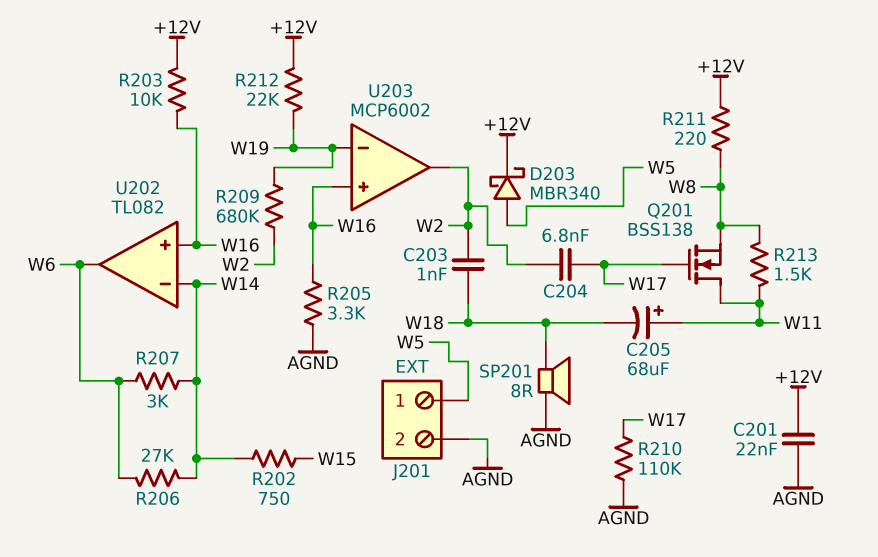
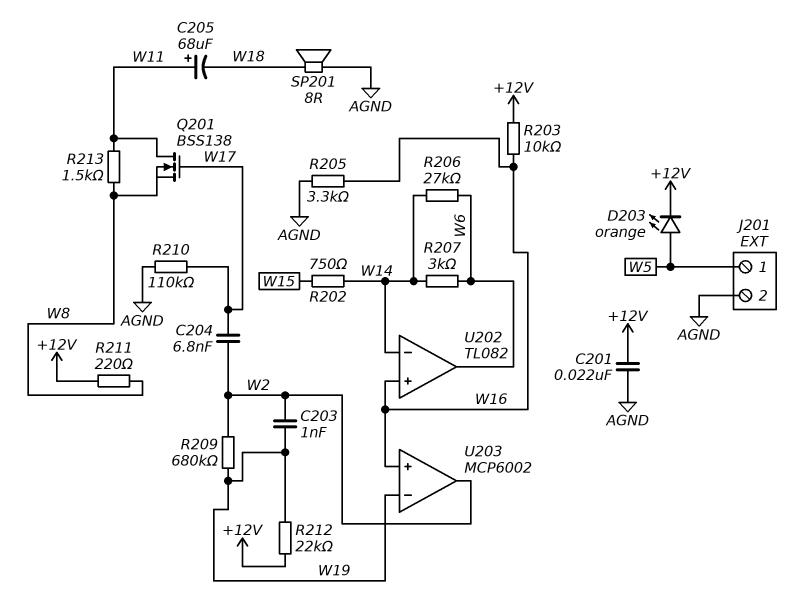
C203: 1nF (W2, W18) -> 1nF (W2, W19)
D203: schottky MBR340 (A W5, K +12V) -> LED orange (A W5, K +12V)

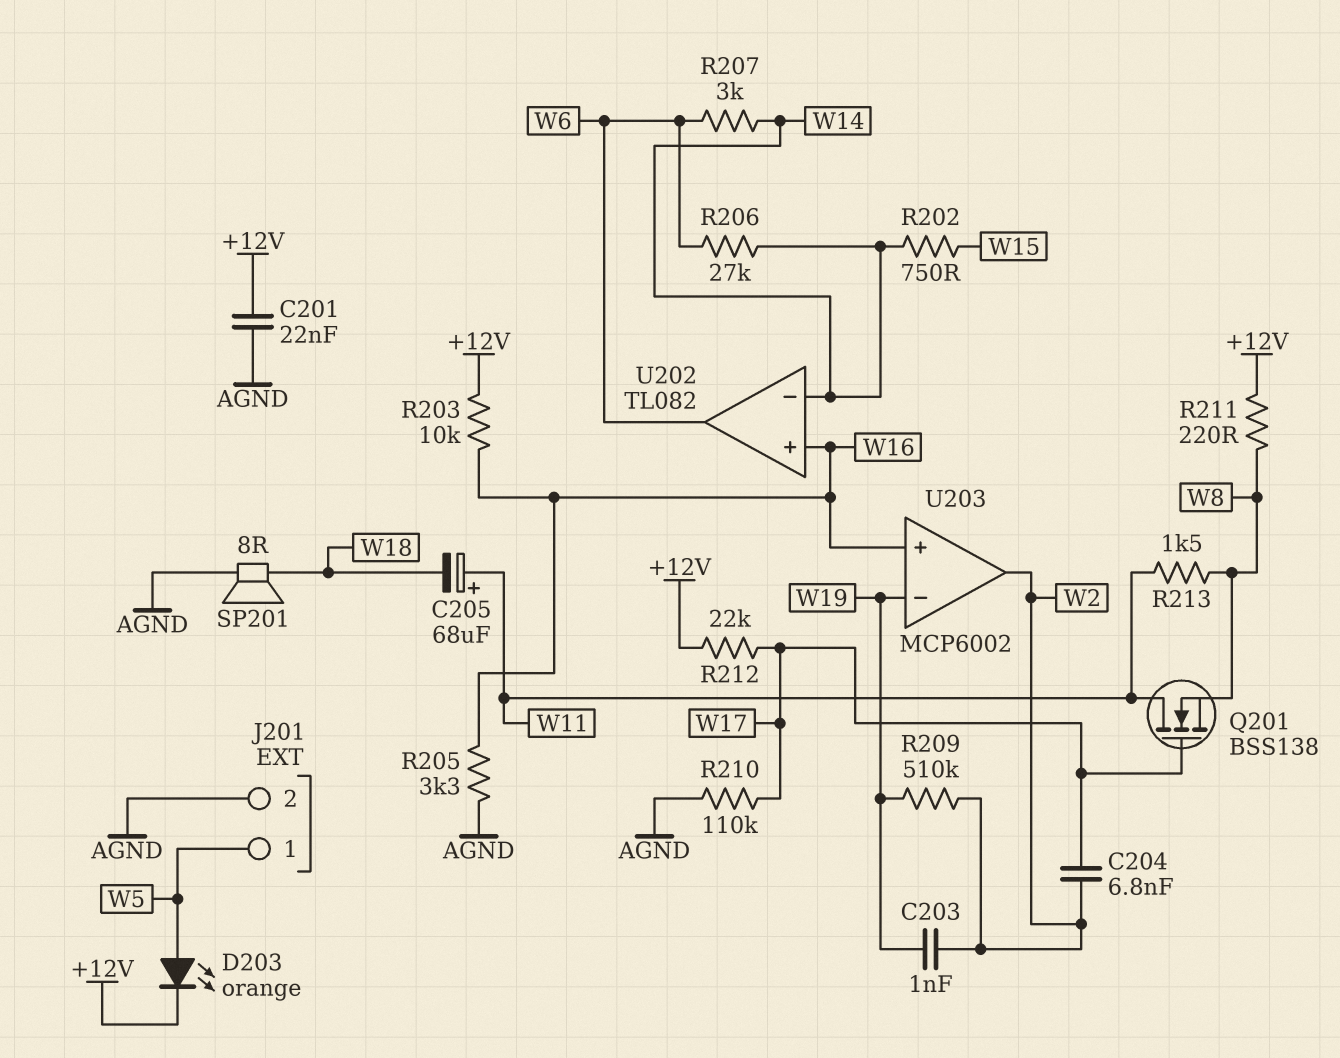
R209: 680k (W2, W19) -> 510k (W2, W19)
R212: 22k (+12V, W19) -> 22k (+12V, W17)

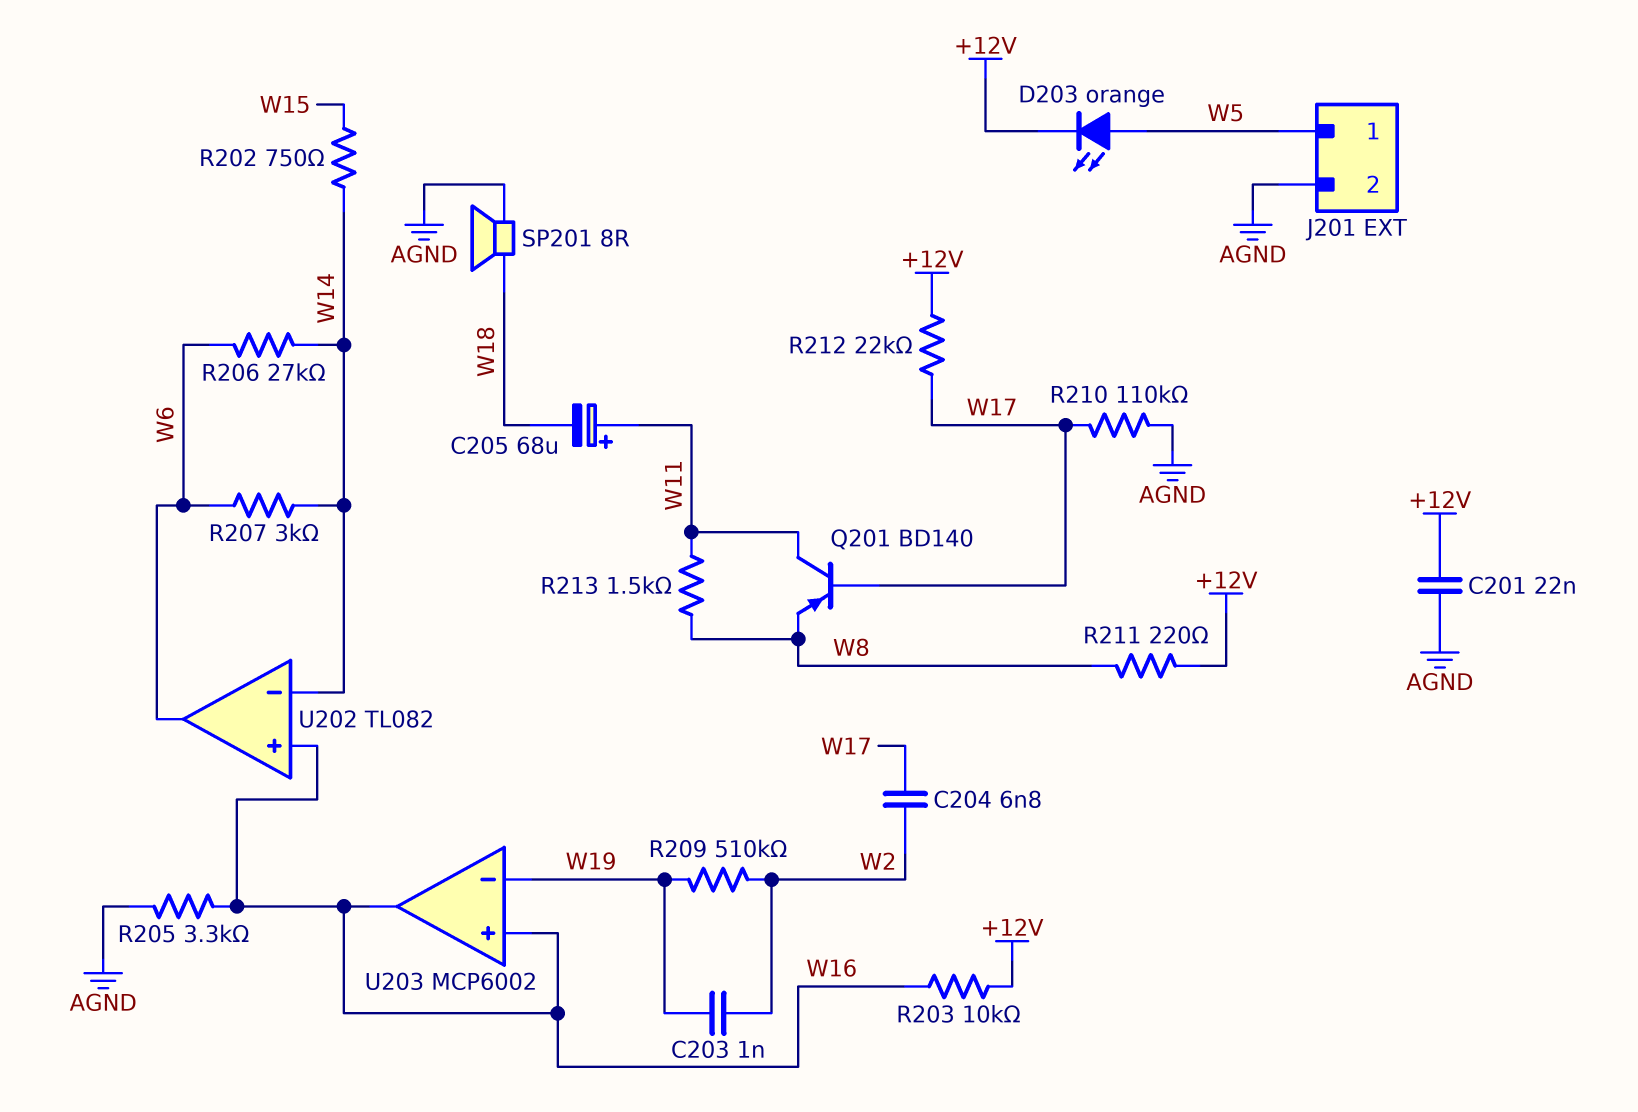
Q201: NMOS BSS138 (G W17, D W11, S W8) -> PNP BD140 (B W17, C W11, E W8)
U203 pin out: W2 -> W16

